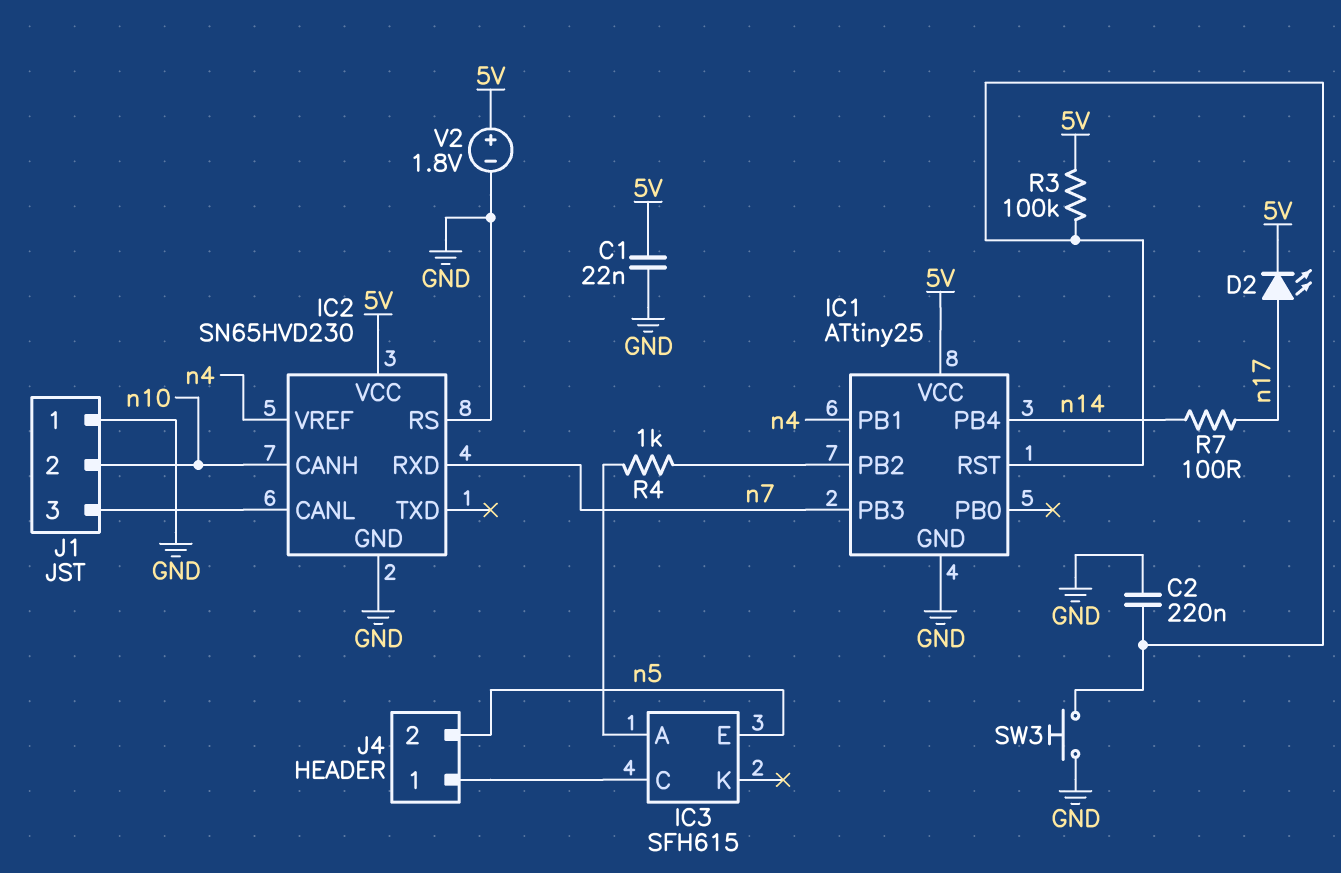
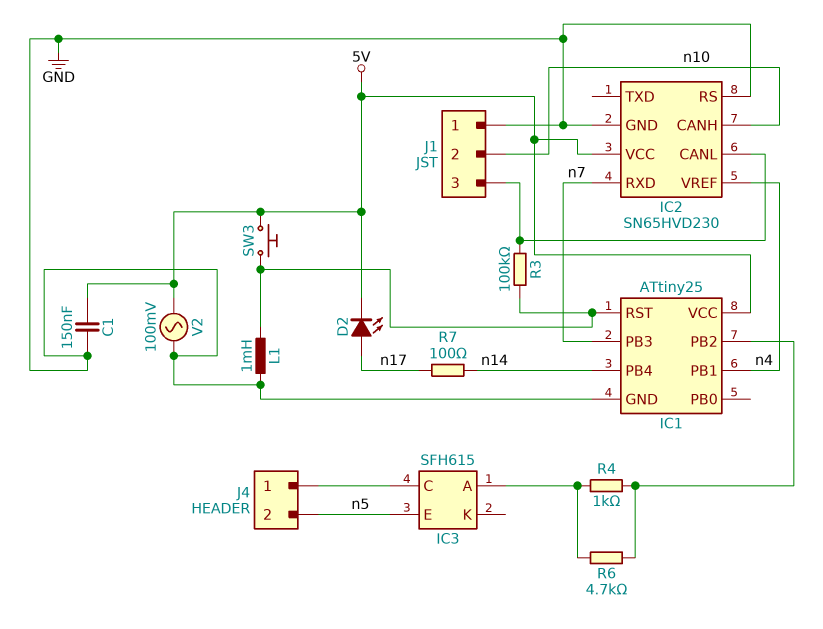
C1: 22nF (5V, GND) -> 150nF (5V, GND)
C2: 220nF (GND, IC1/RST) -> none
L1: none -> 1mH (GND, IC1/RST)
R3: 100k (5V, IC1/RST) -> 100k (IC1/RST, IC2/CANL)
R6: none -> 4.7k (IC1/PB2, IC3/A)
SW3: button (GND, IC1/RST) -> button (5V, IC1/RST)
V2: 1.8V (plus 5V, minus GND) -> AC 100mV (5V, GND)

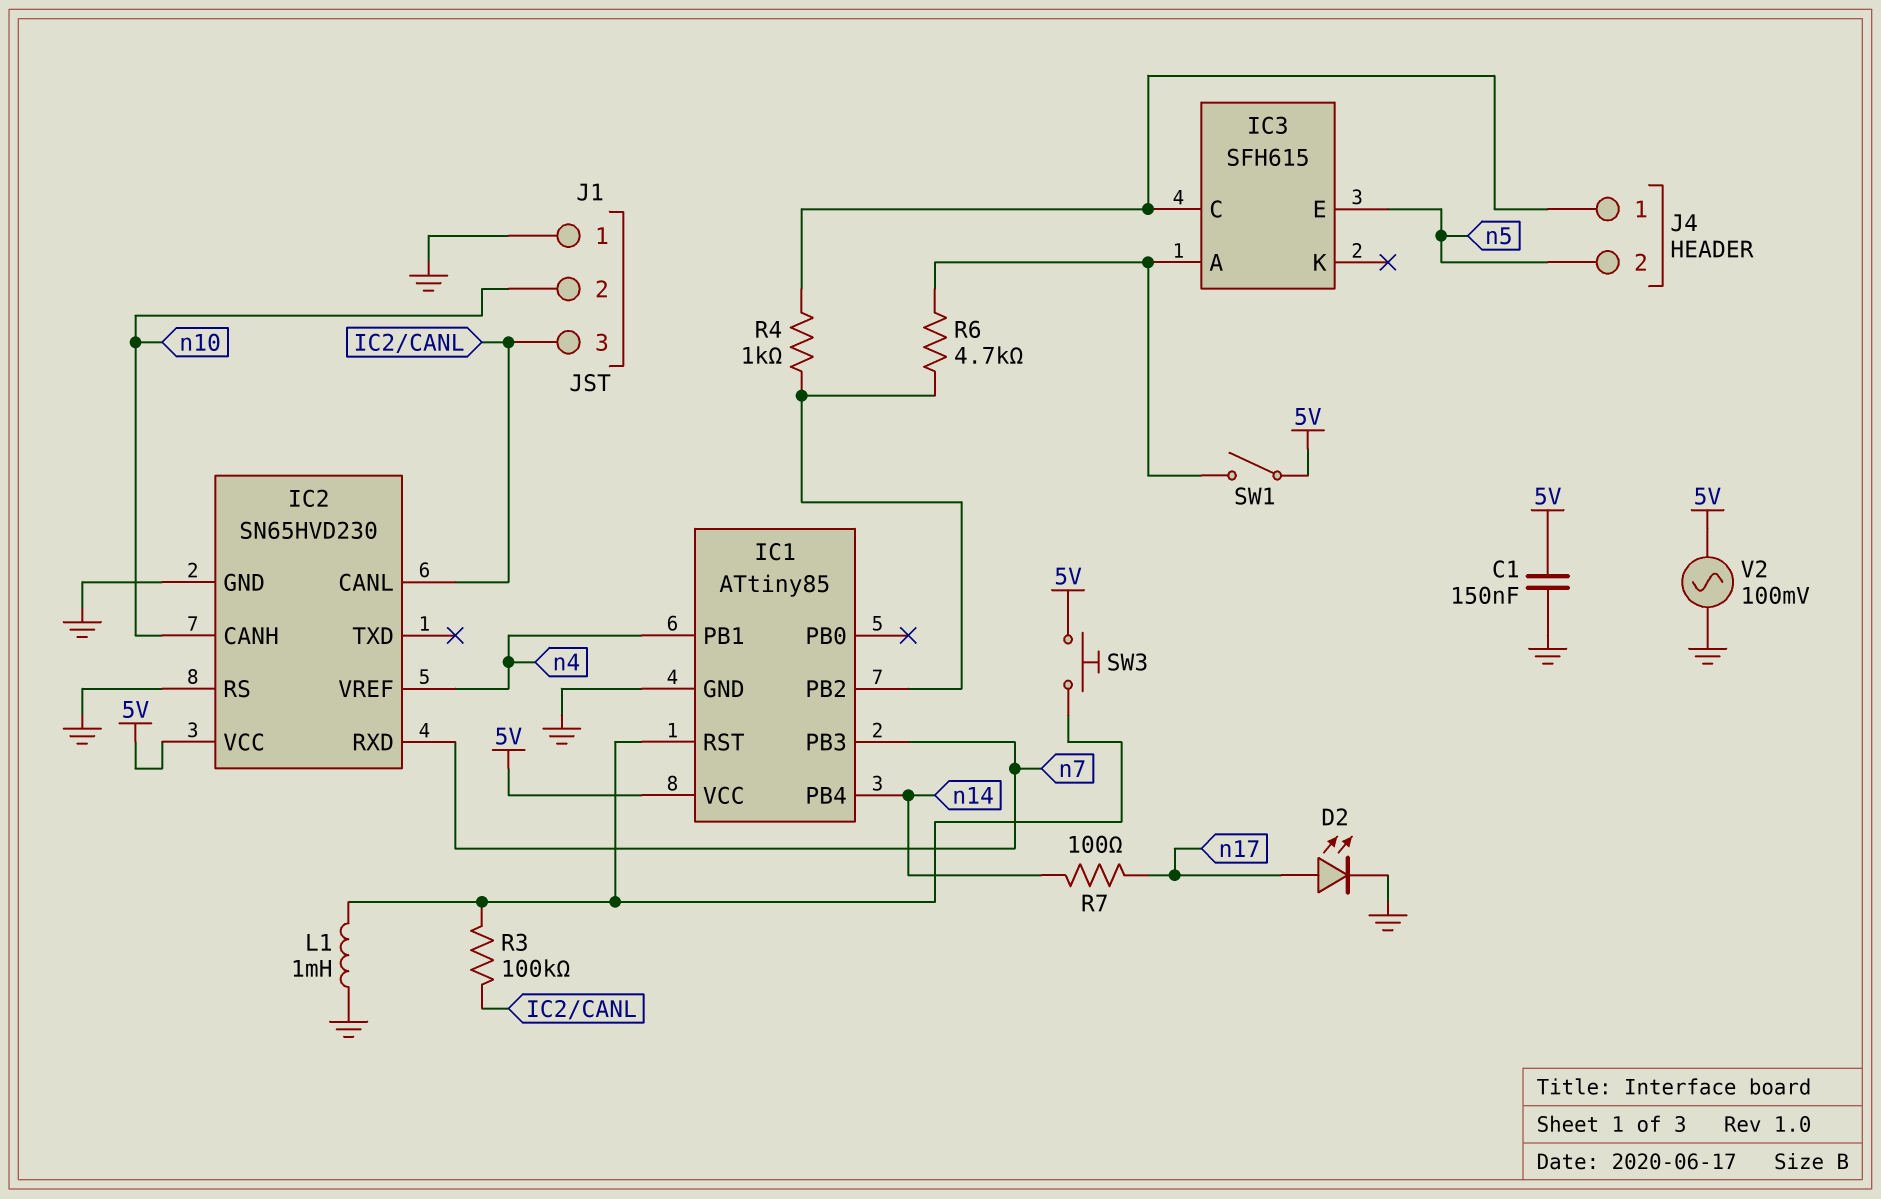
D2: LED (A n17, K 5V) -> LED (A n17, K GND)
IC1: ATtiny25 -> ATtiny85
R4: 1k (IC1/PB2, IC3/A) -> 1k (IC1/PB2, IC3/C)
SW1: none -> switch (5V, IC3/A)

